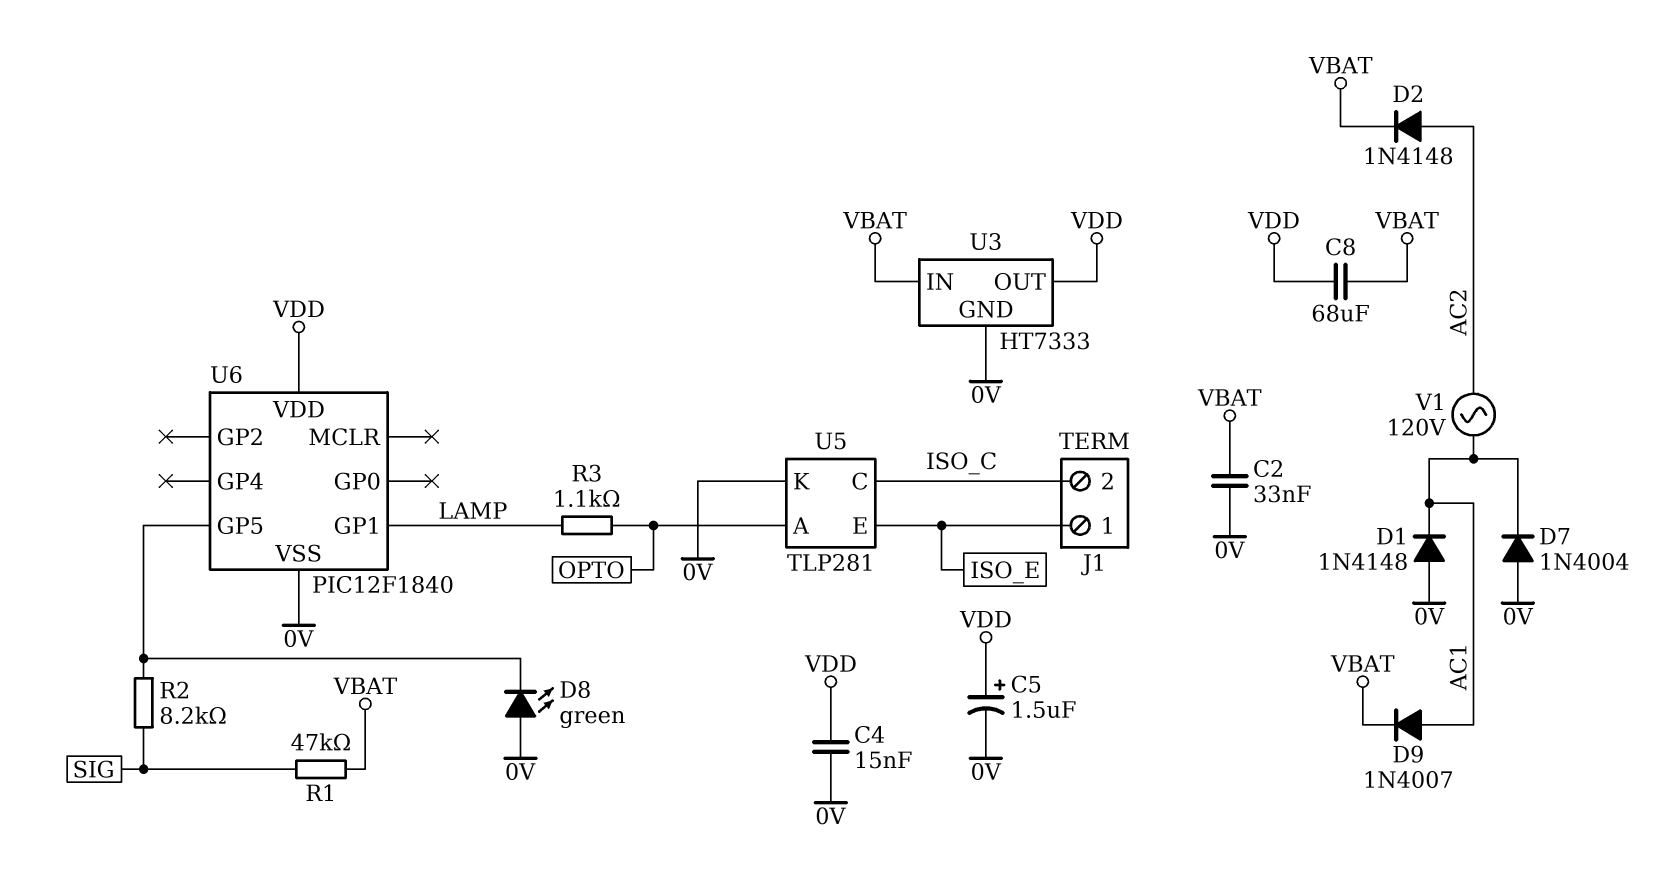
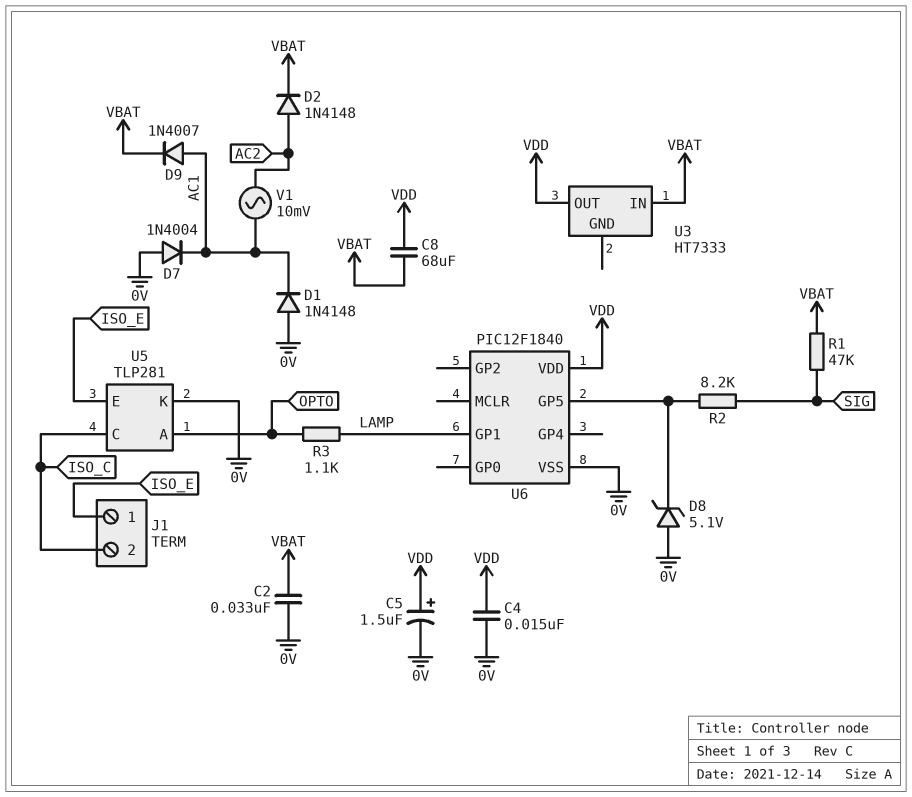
D8: LED green (A 0V, K U6/GP5) -> zener 5.1V (A 0V, K U6/GP5)
U3 pin GND: 0V -> none
V1: AC 120V (AC1, AC2) -> AC 10mV (AC1, AC2)

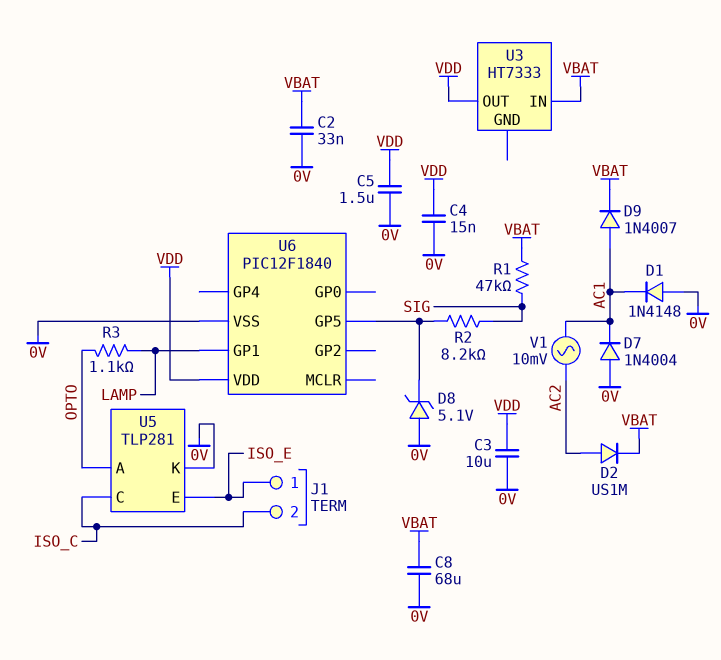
C3: none -> 10uF (0V, VDD)
C5: 1.5uF (plus VDD, minus 0V) -> 1.5uF (0V, VDD)
C8: 68uF (VBAT, VDD) -> 68uF (0V, VBAT)
D2: diode 1N4148 (A AC2, K VBAT) -> diode US1M (A AC2, K VBAT)

